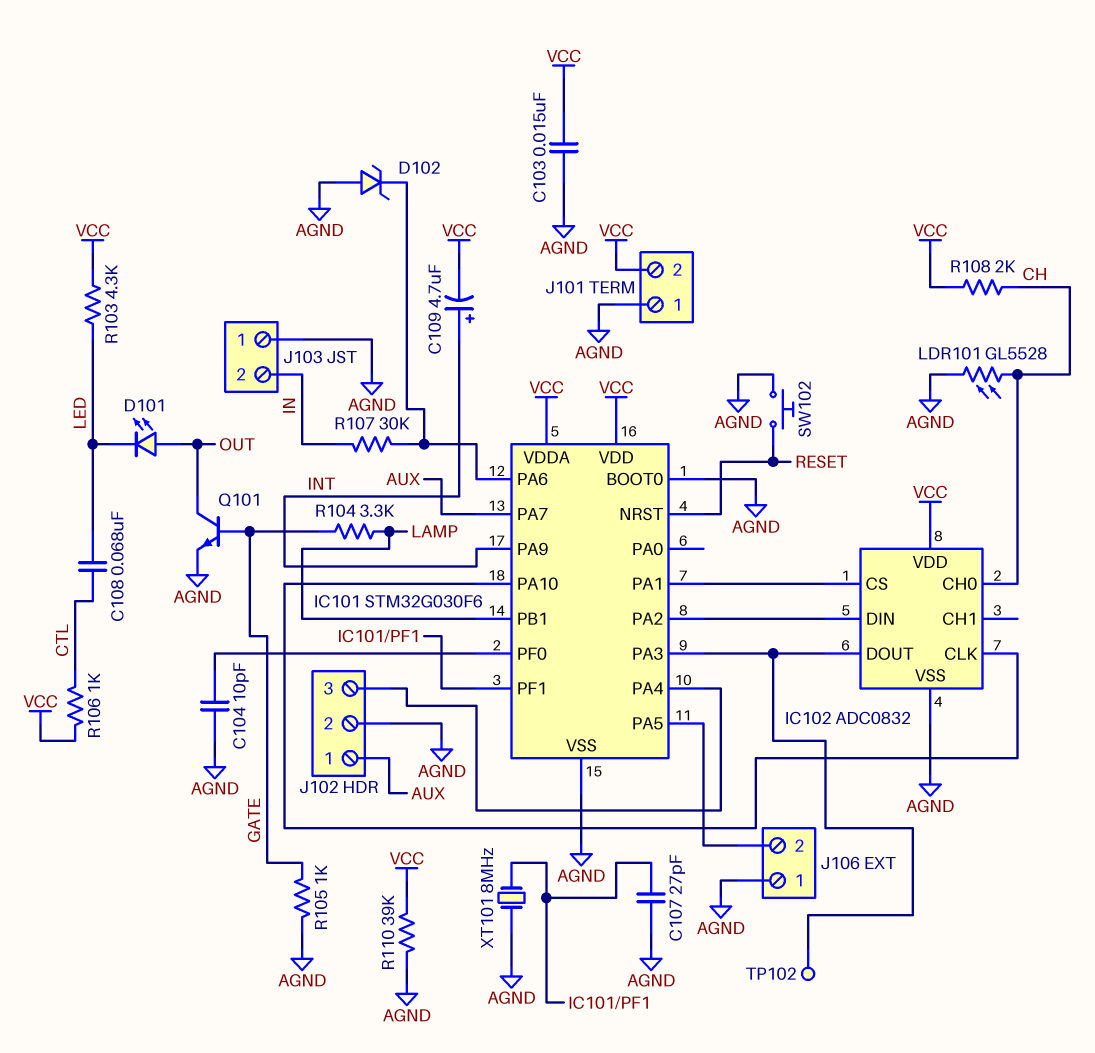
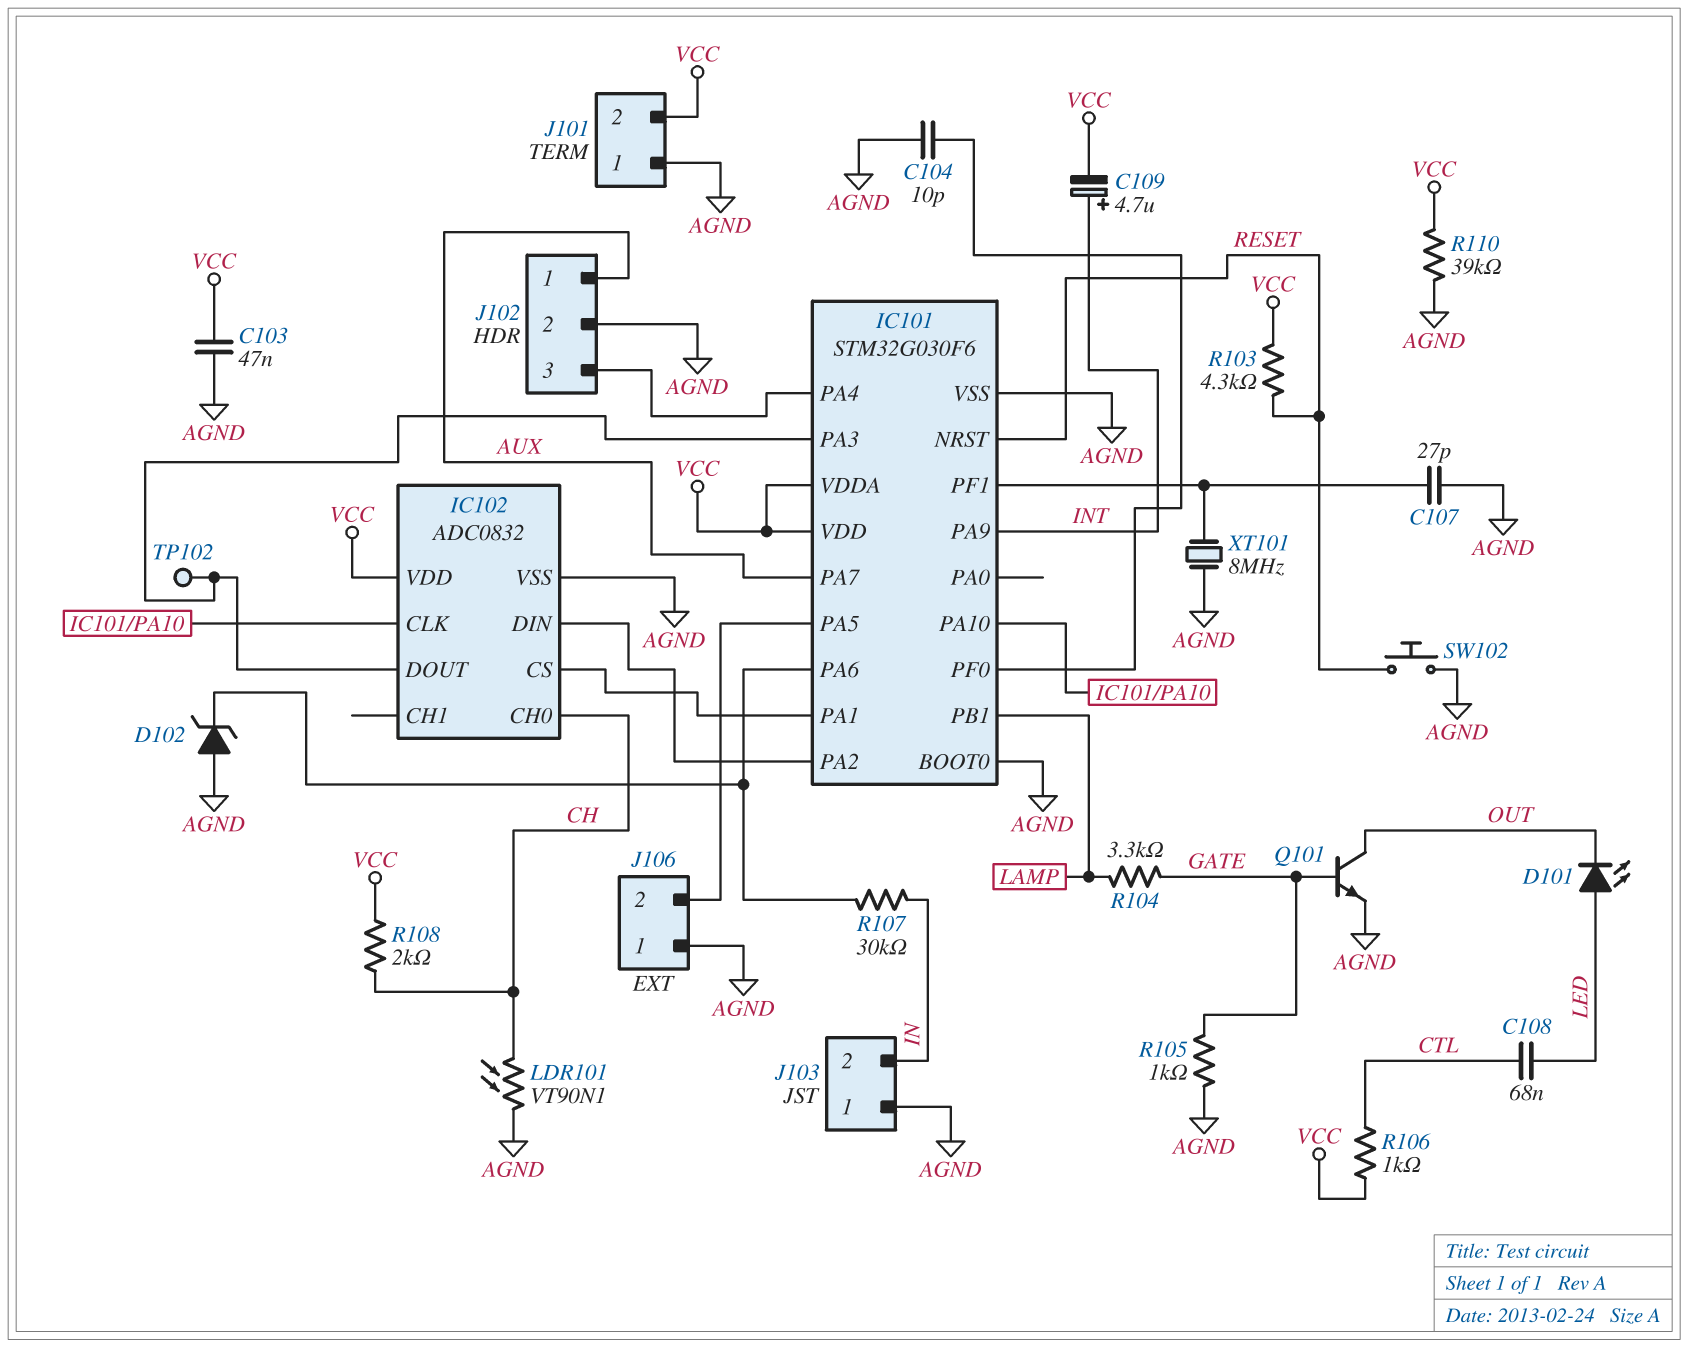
C103: 15nF (AGND, VCC) -> 47nF (AGND, VCC)
D101: LED (A OUT, K LED) -> LED (A LED, K OUT)
LDR101: GL5528 (AGND, CH) -> VT90N1 (AGND, CH)
R103: 4.3k (LED, VCC) -> 4.3k (RESET, VCC)

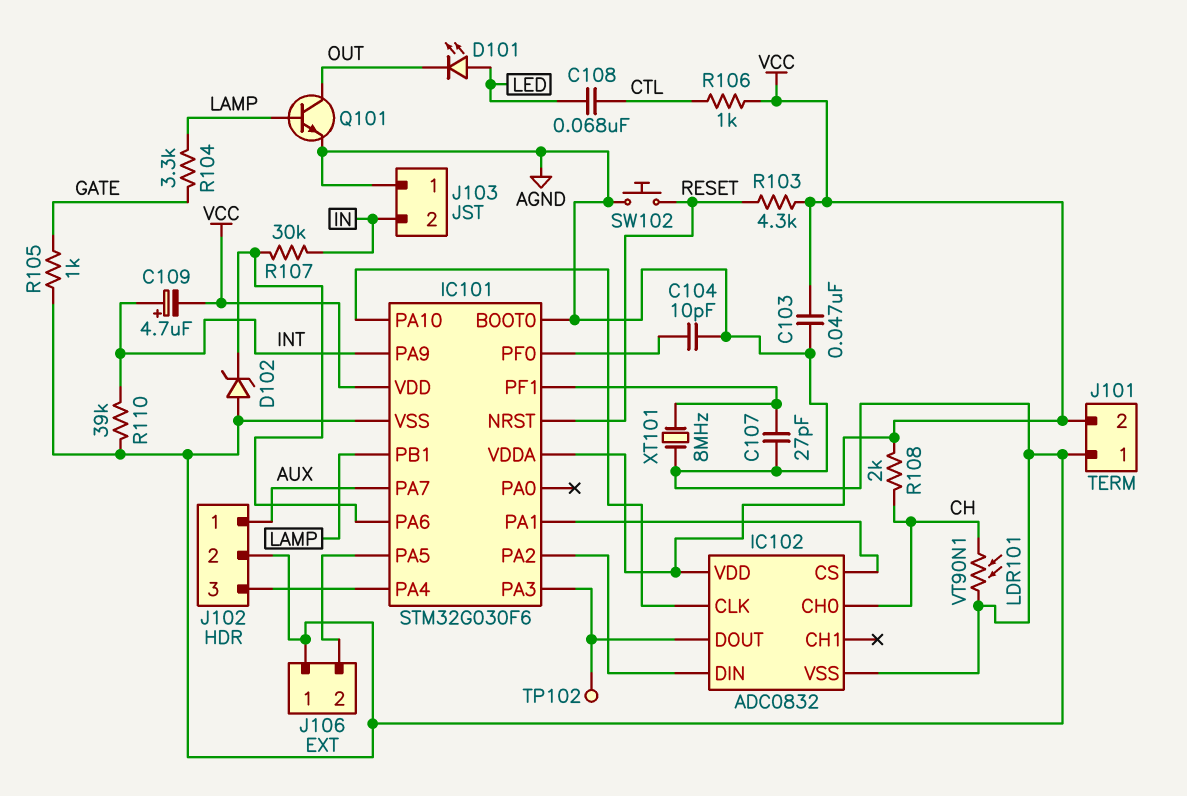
Q101: NPN (B GATE, C OUT, E AGND) -> NPN (B LAMP, C OUT, E AGND)
R110: 39k (AGND, VCC) -> 39k (AGND, INT)

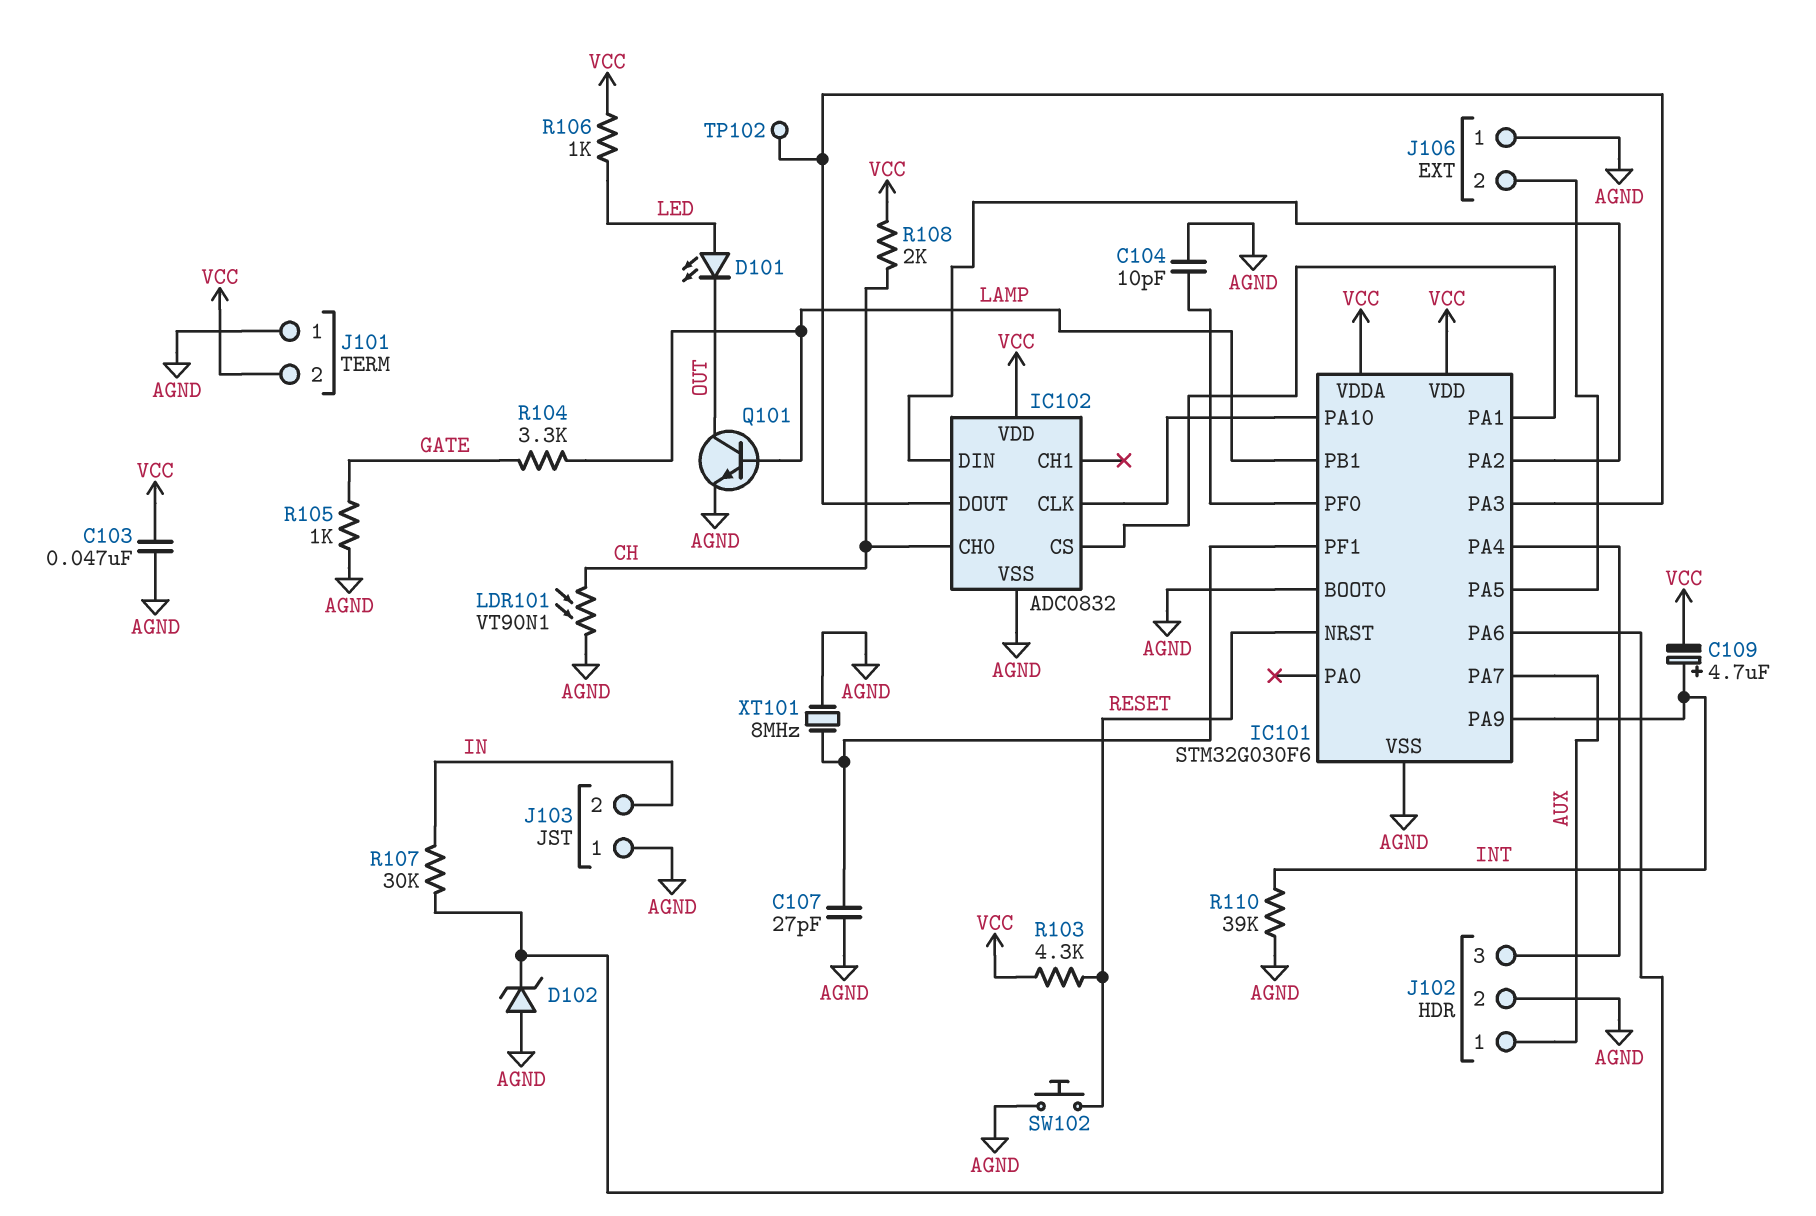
C108: 68nF (CTL, LED) -> none
R106: 1k (CTL, VCC) -> 1k (LED, VCC)

